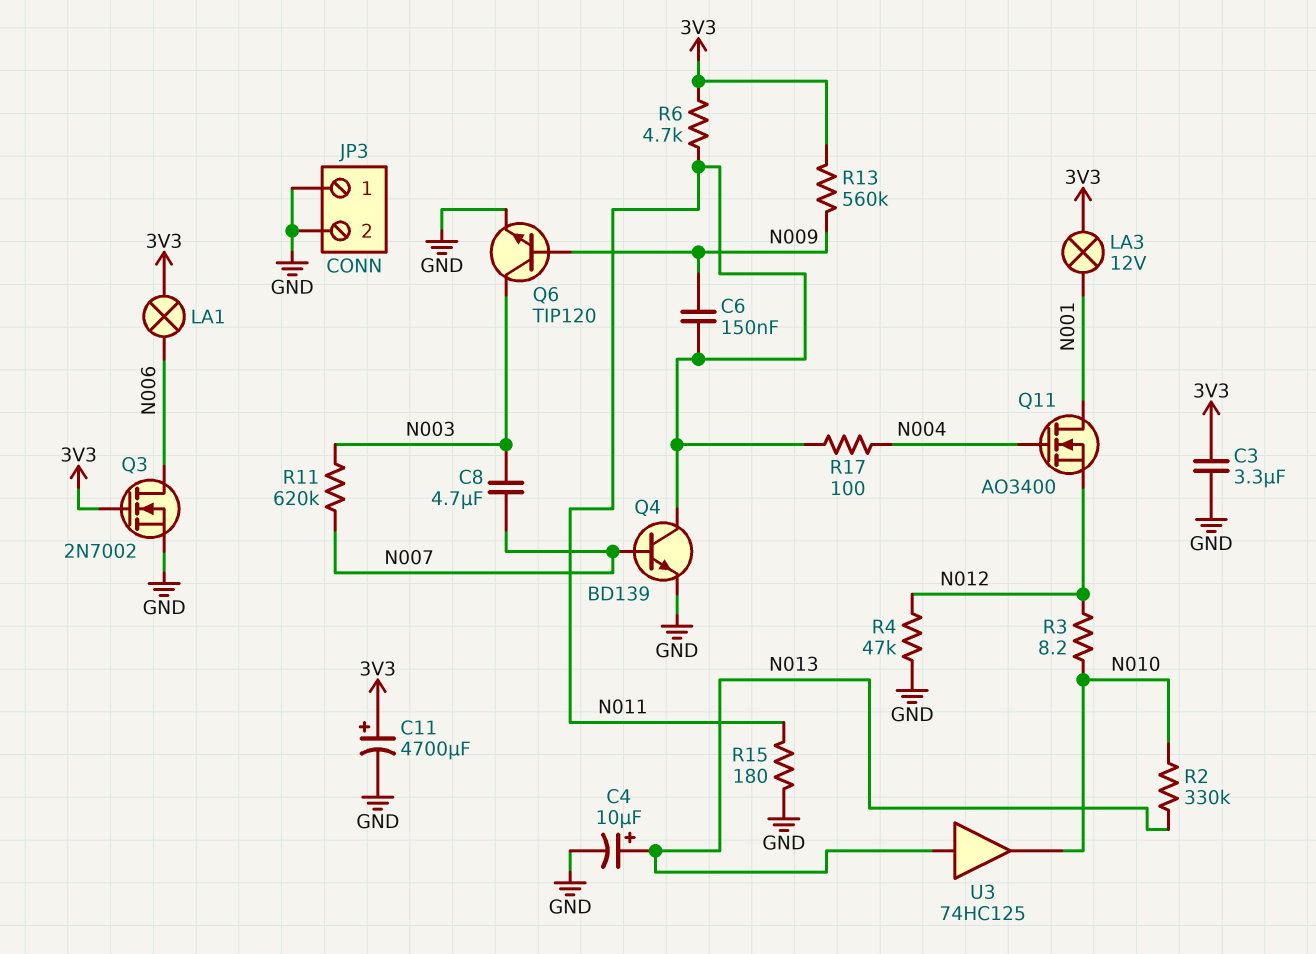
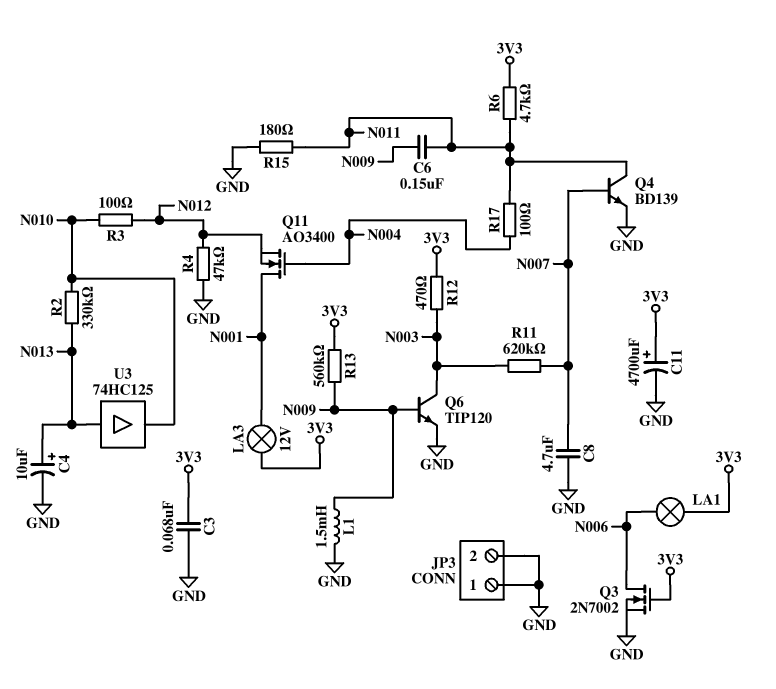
C3: 3.3uF (3V3, GND) -> 68nF (3V3, GND)
C8: 4.7uF (N003, N007) -> 4.7uF (GND, N007)
L1: none -> 1.5mH (GND, N009)
R3: 8.2 (N010, N012) -> 100 (N010, N012)
R12: none -> 470 (3V3, N003)

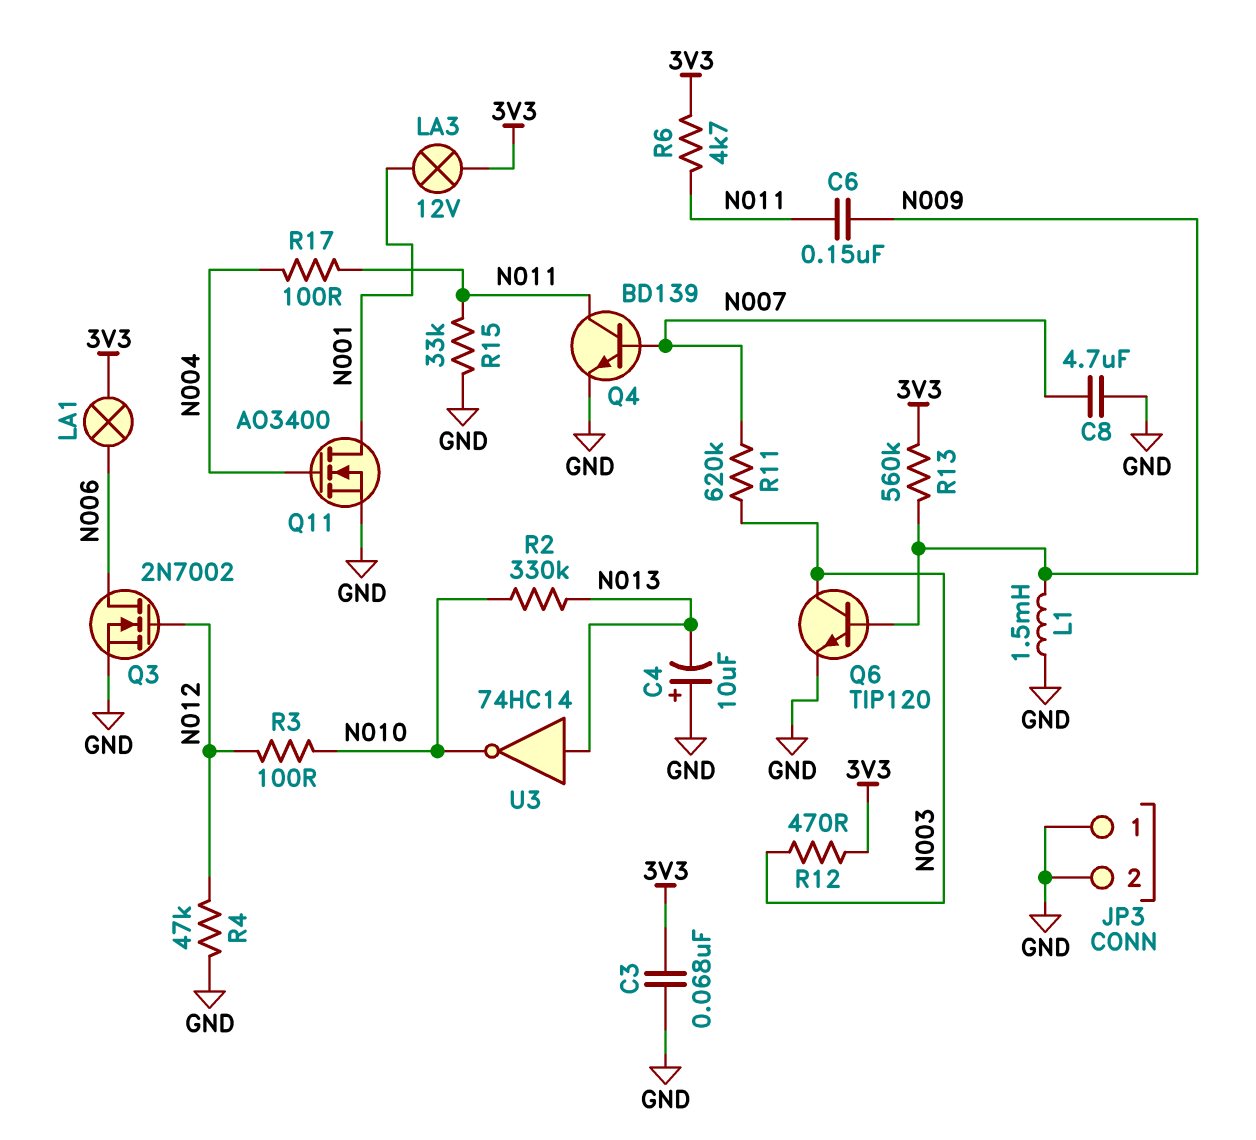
C4: 10uF (plus N013, minus GND) -> 10uF (plus GND, minus N013)
C11: 4700uF (plus 3V3, minus GND) -> none
Q3: NMOS 2N7002 (G 3V3, D N006, S GND) -> NMOS 2N7002 (G N012, D N006, S GND)
Q11: NMOS AO3400 (G N004, D N001, S N012) -> NMOS AO3400 (G N004, D N001, S GND)
R15: 180 (GND, N011) -> 33k (GND, N011)
U3: buffer 74HC125 (in N013, out N010) -> NOT 74HC14 (in N013, out N010)

